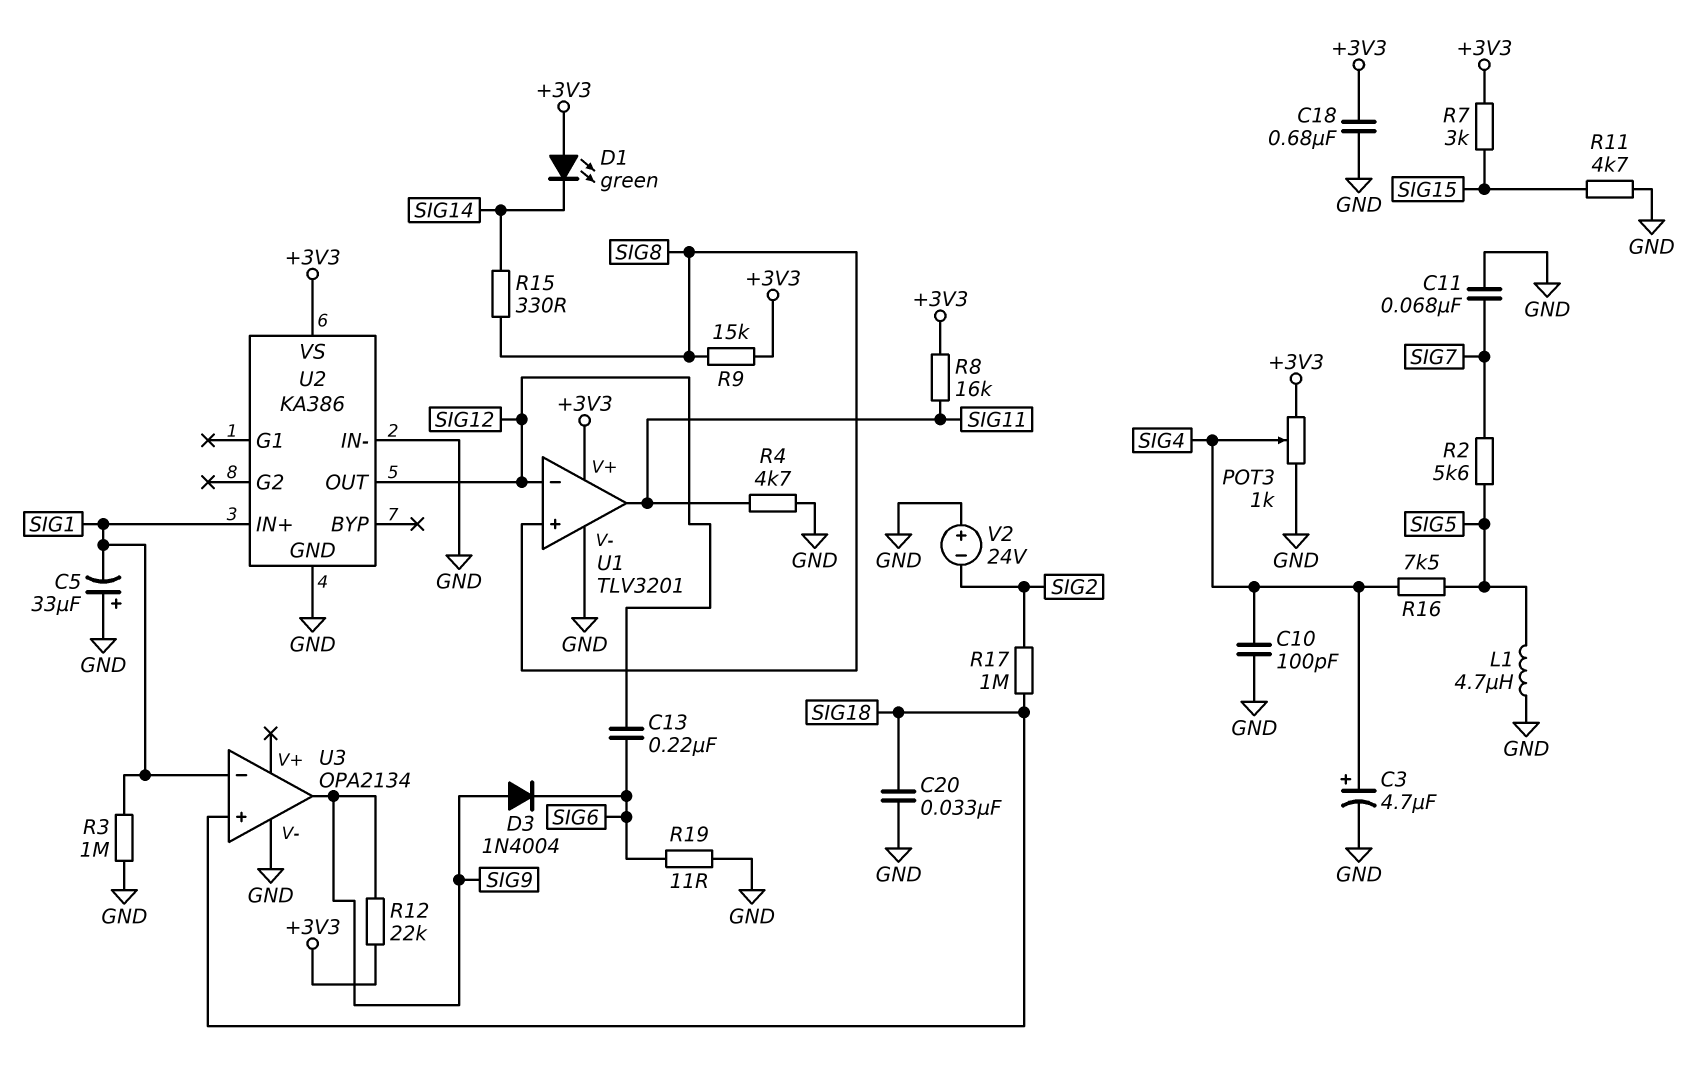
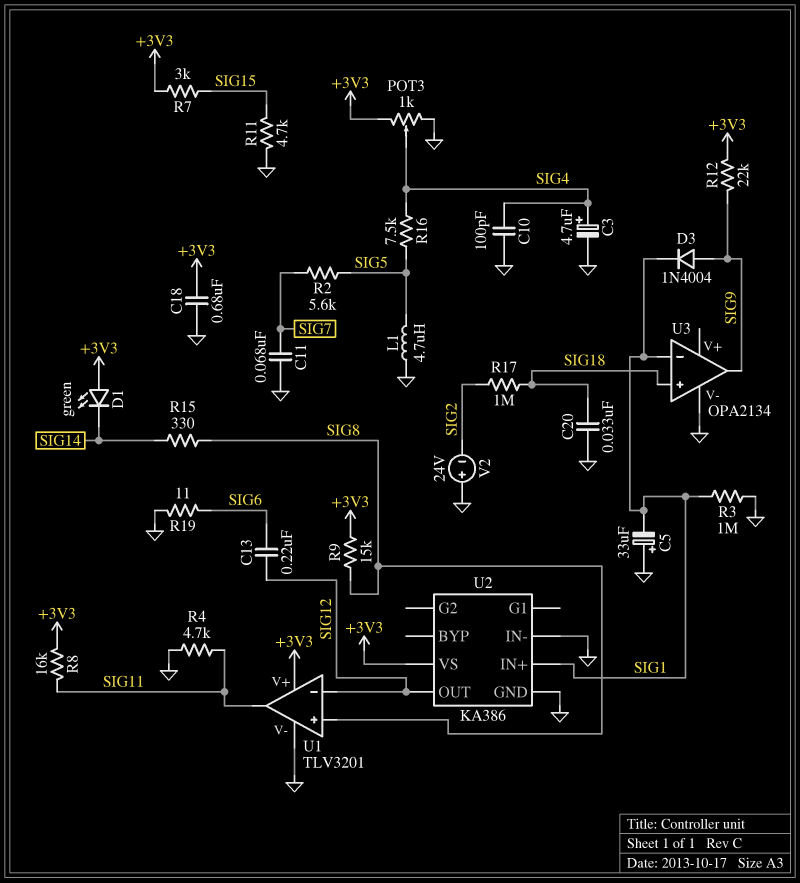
D3: diode 1N4004 (A SIG9, K SIG6) -> diode 1N4004 (A SIG9, K SIG1)

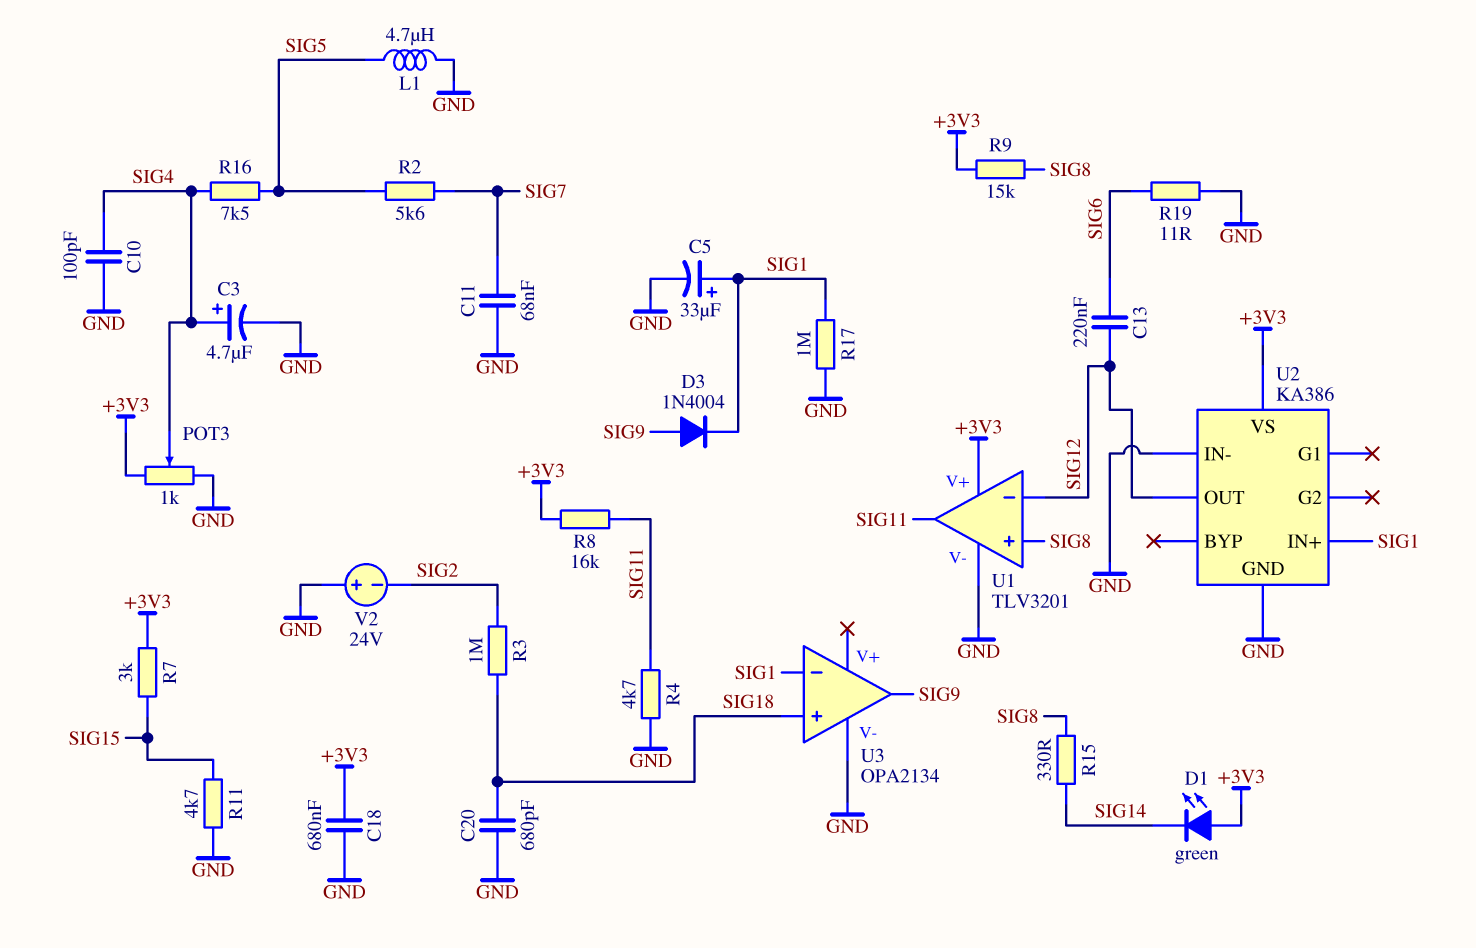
C5: 33uF (plus GND, minus SIG1) -> 33uF (plus SIG1, minus GND)
C20: 33nF (GND, SIG18) -> 680pF (GND, SIG18)
R3: 1M (GND, SIG1) -> 1M (SIG2, SIG18)
R12: 22k (+3V3, SIG9) -> none
R17: 1M (SIG2, SIG18) -> 1M (GND, SIG1)

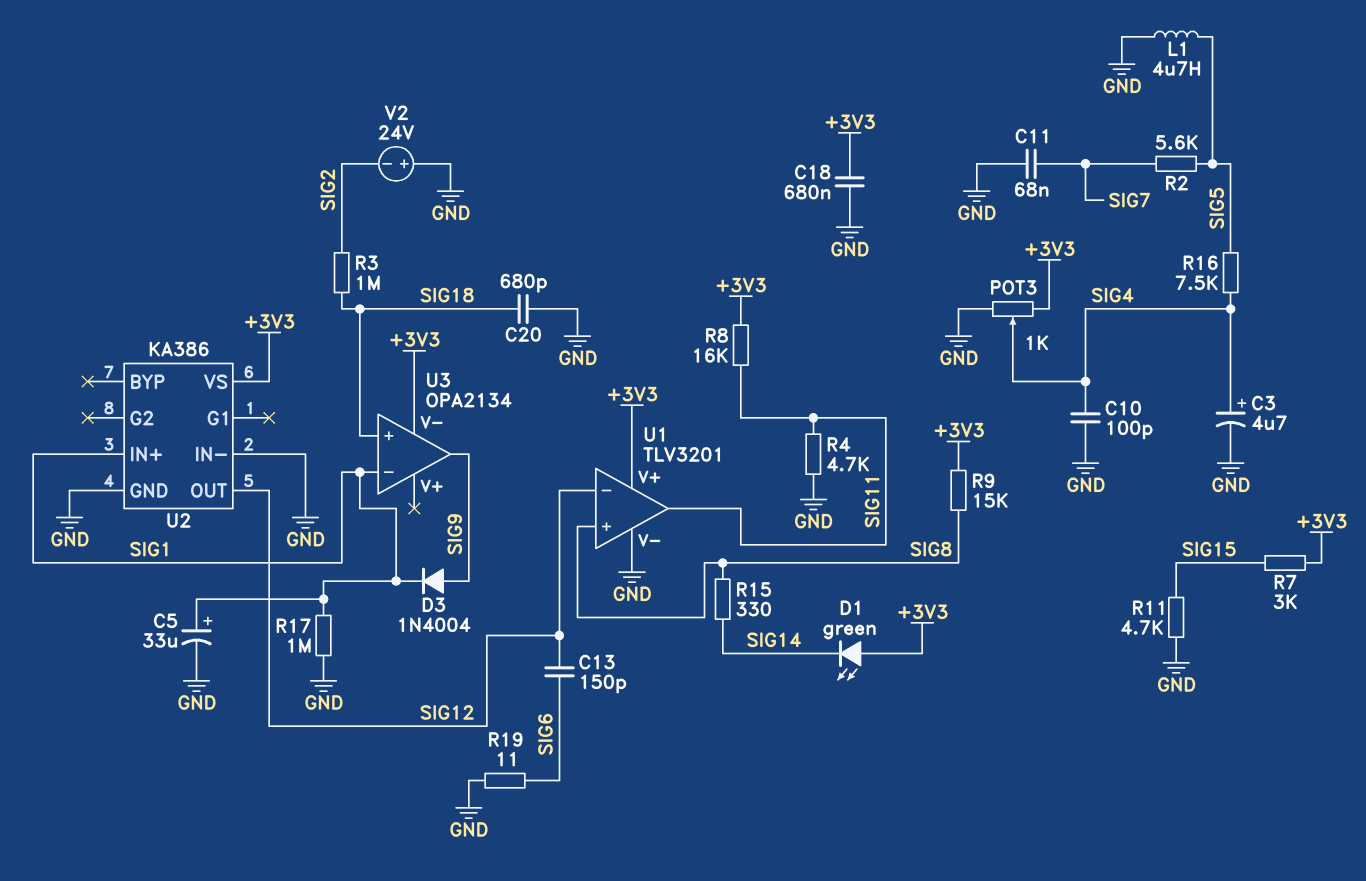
C13: 220nF (SIG6, SIG12) -> 150pF (SIG6, SIG12)
U3 pin V-: GND -> +3V3

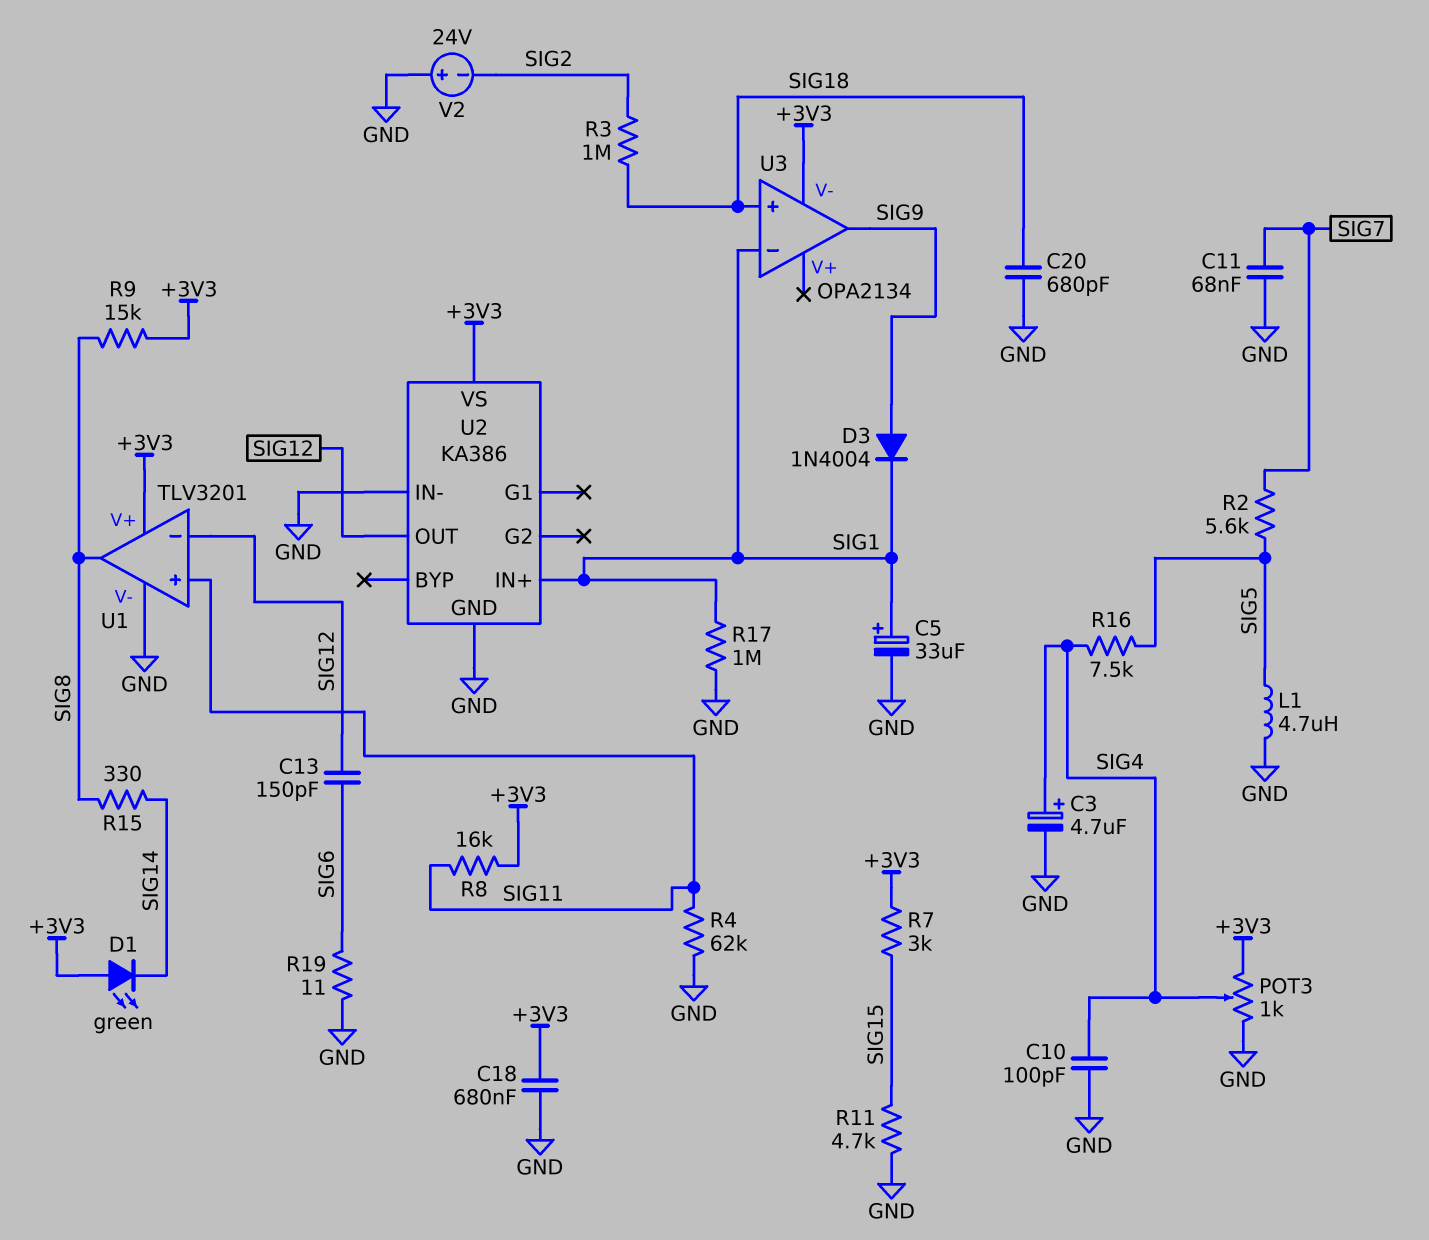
R4: 4.7k (GND, SIG11) -> 62k (GND, SIG11)
U1 pin in+: SIG8 -> SIG11
U1 pin out: SIG11 -> SIG8

